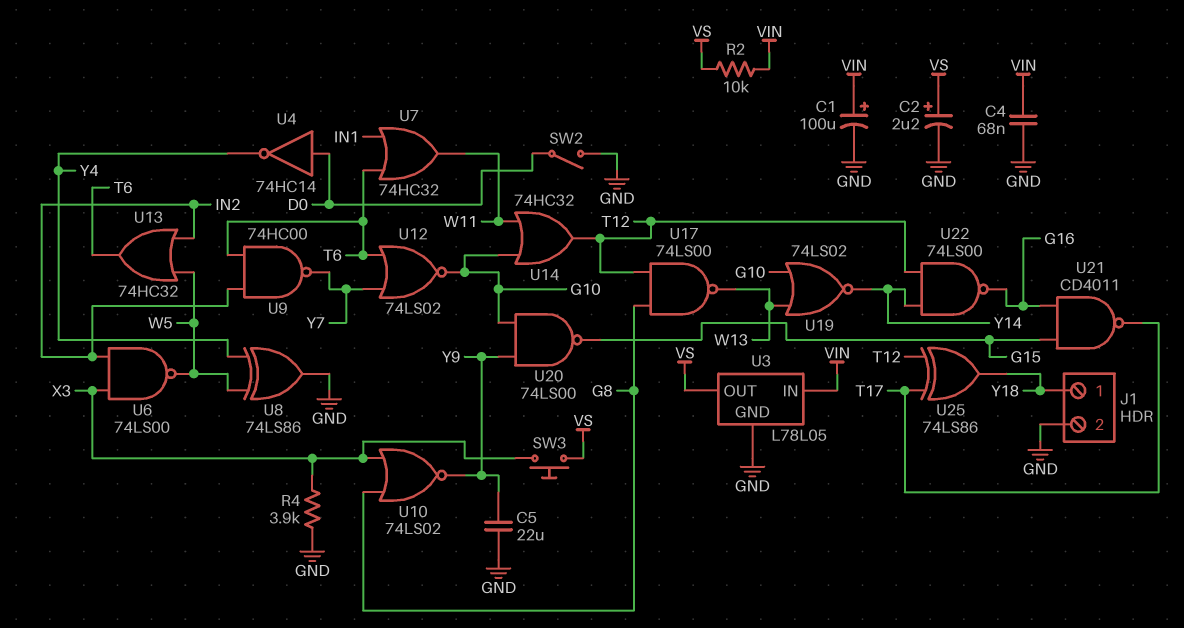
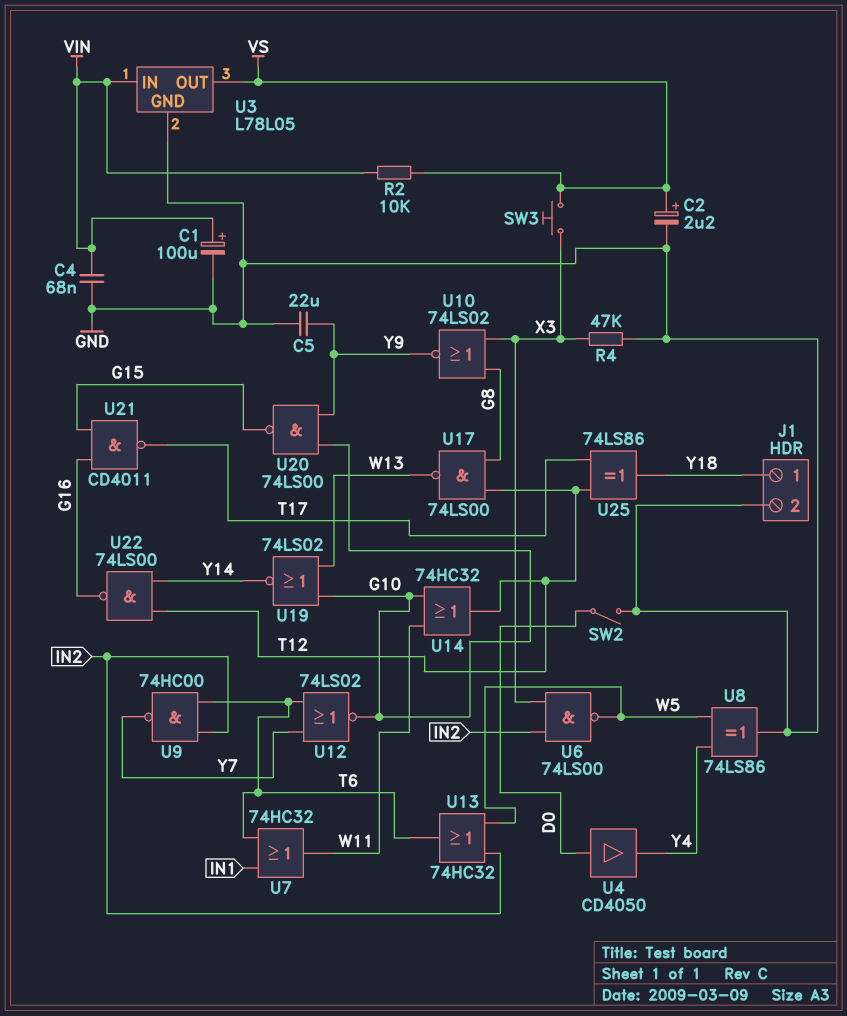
R4: 3.9k (GND, X3) -> 47k (GND, X3)
U4: NOT 74HC14 (in D0, out Y4) -> buffer CD4050 (in D0, out Y4)

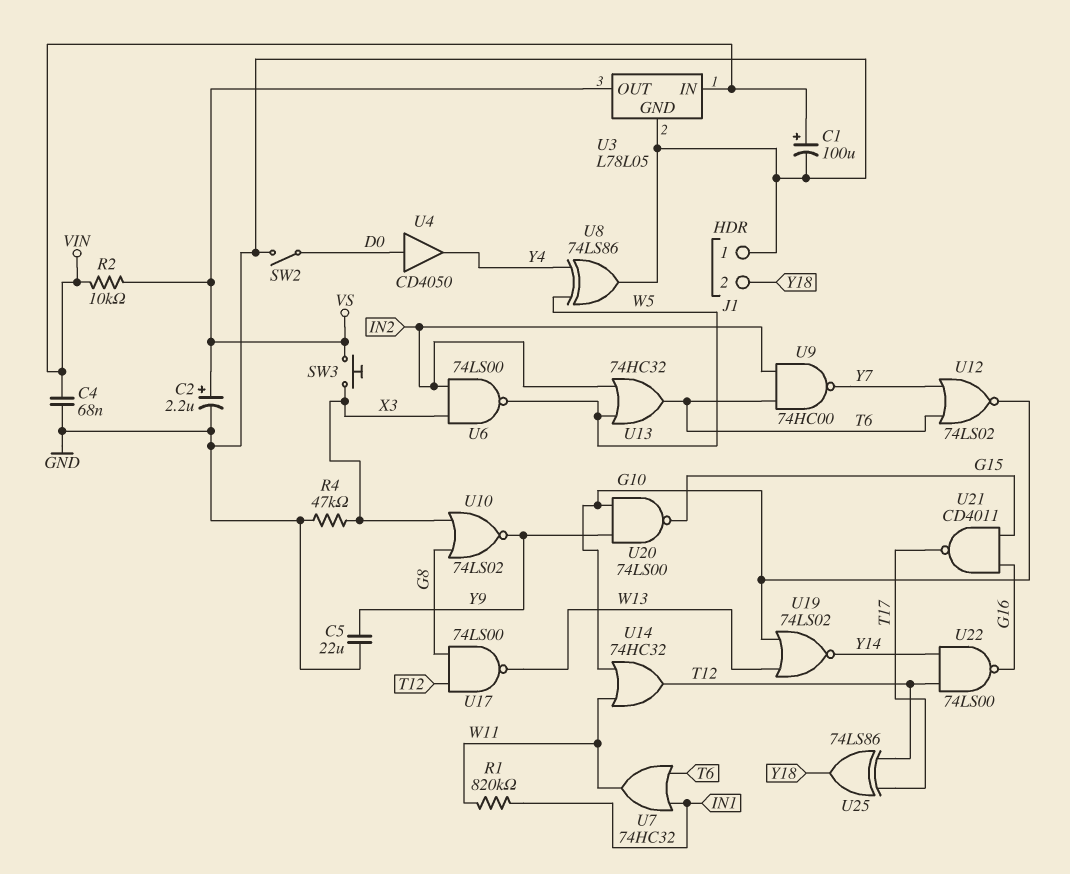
J1 pin 1: Y18 -> GND
J1 pin 2: GND -> Y18
R1: none -> 820k (IN1, W11)

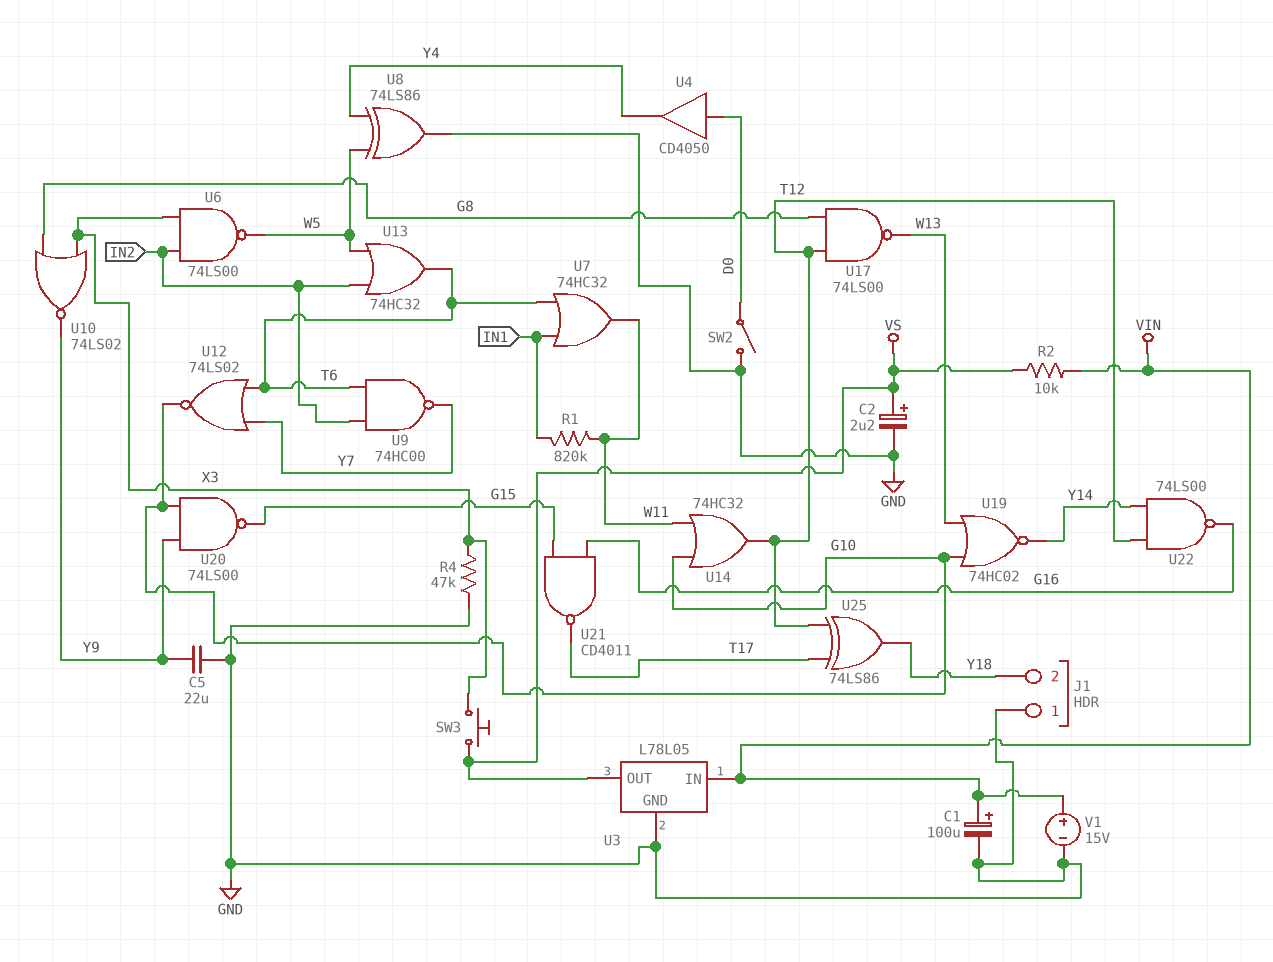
C4: 68nF (GND, VIN) -> none
U19: NOR 74LS02 (in G10, in W13, out Y14) -> NOR 74HC02 (in G10, in W13, out Y14)
V1: none -> 15V (plus VIN, minus GND)

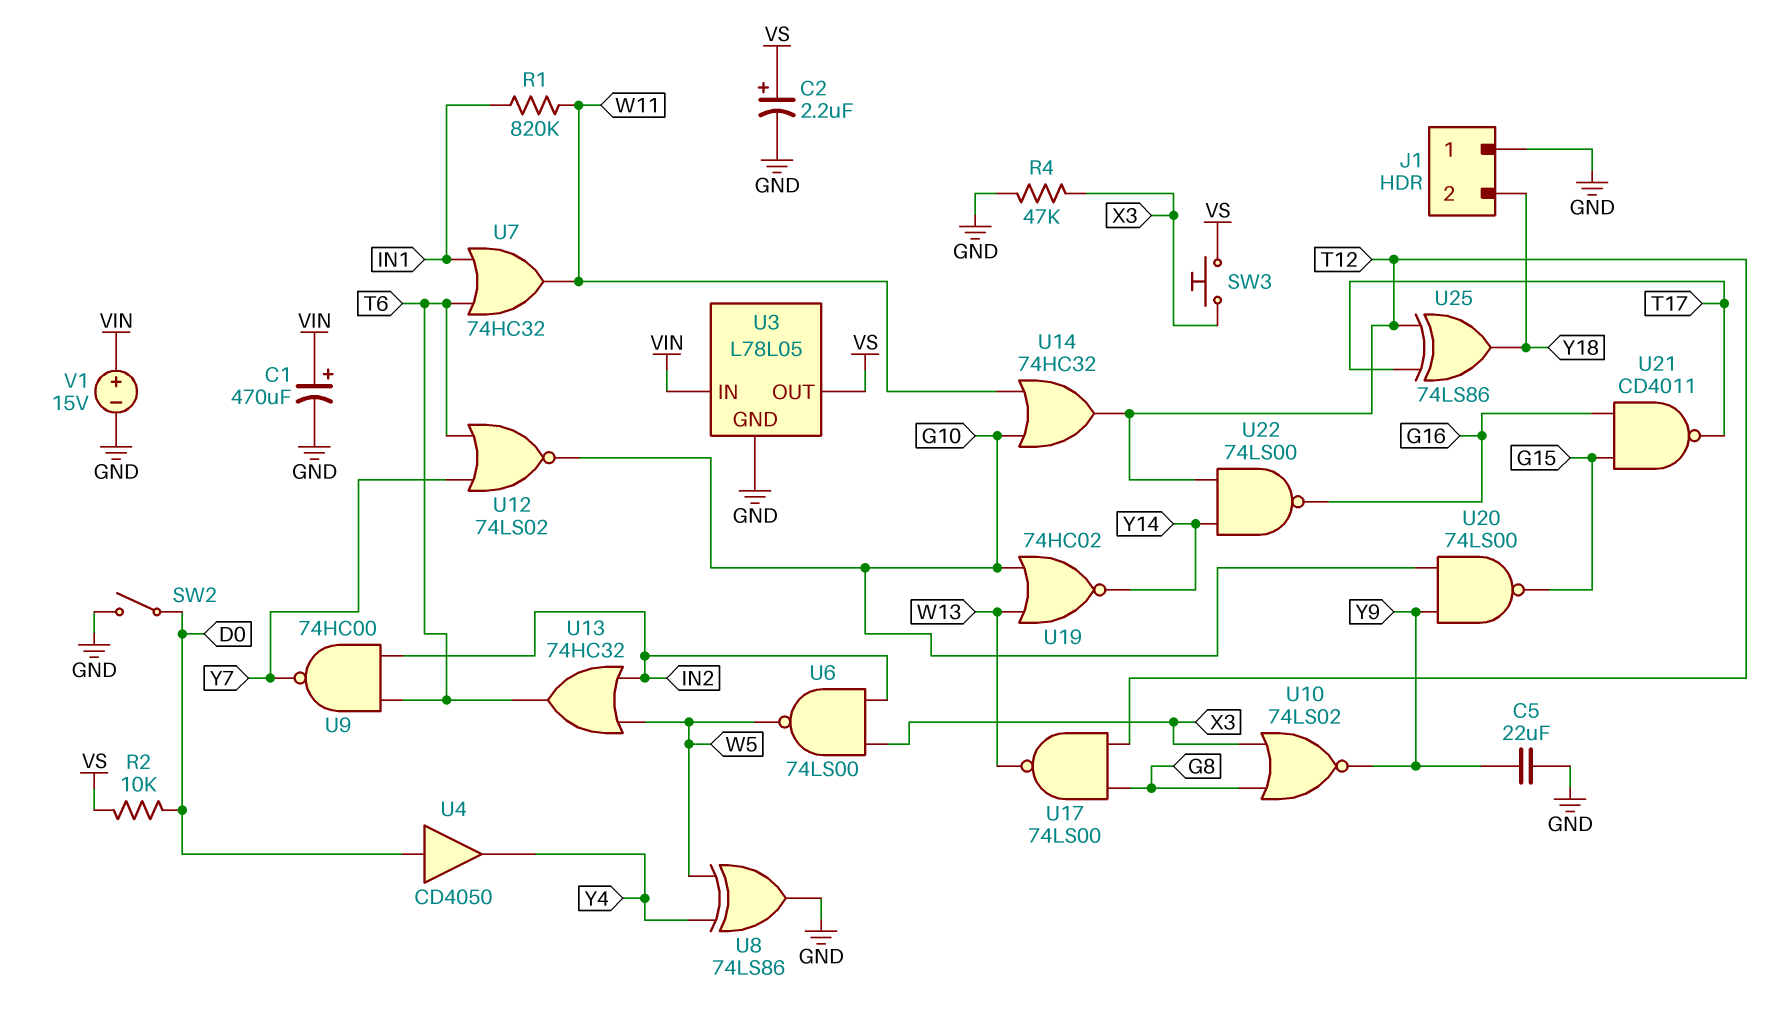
C1: 100uF (plus VIN, minus GND) -> 470uF (plus VIN, minus GND)
R2: 10k (VIN, VS) -> 10k (D0, VS)

